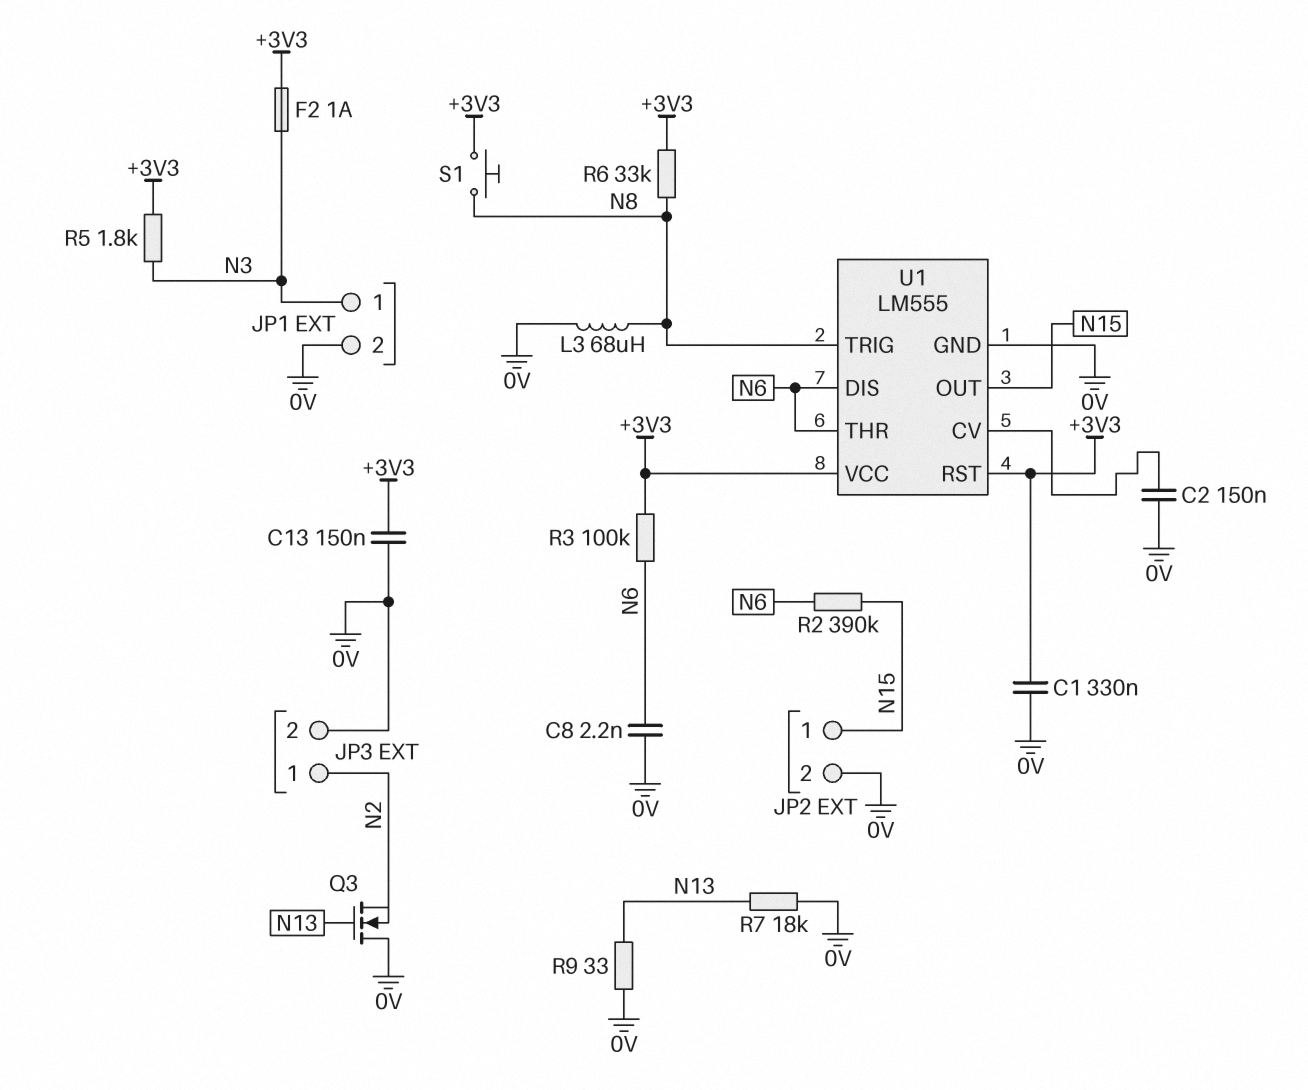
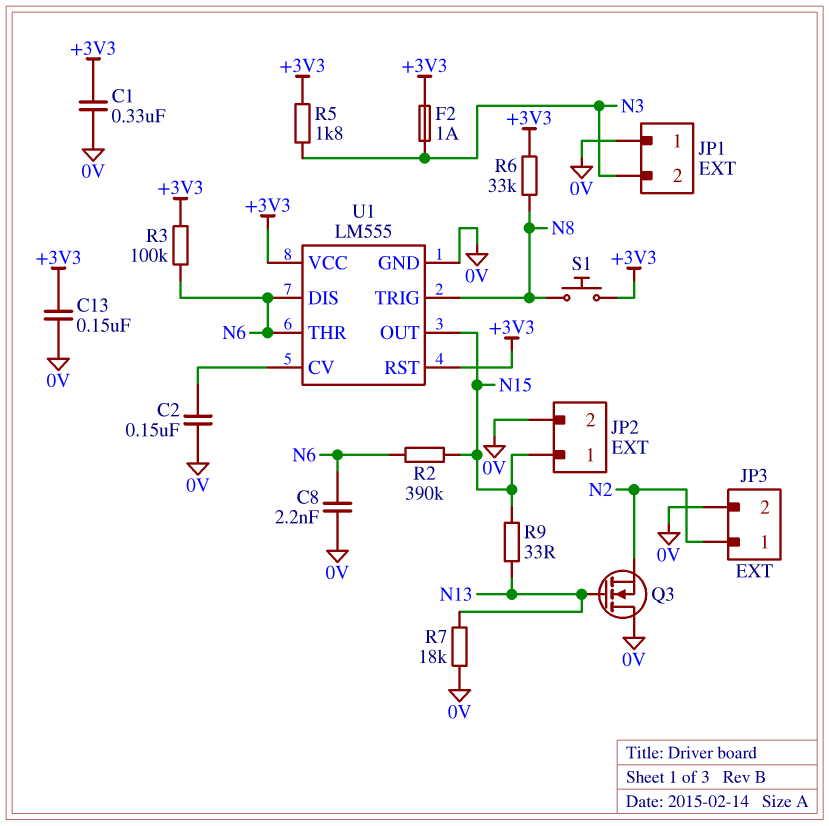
JP1 pin 1: N3 -> 0V
JP1 pin 2: 0V -> N3
L3: 68uH (0V, N8) -> none
R9: 33 (0V, N13) -> 33 (N13, N15)

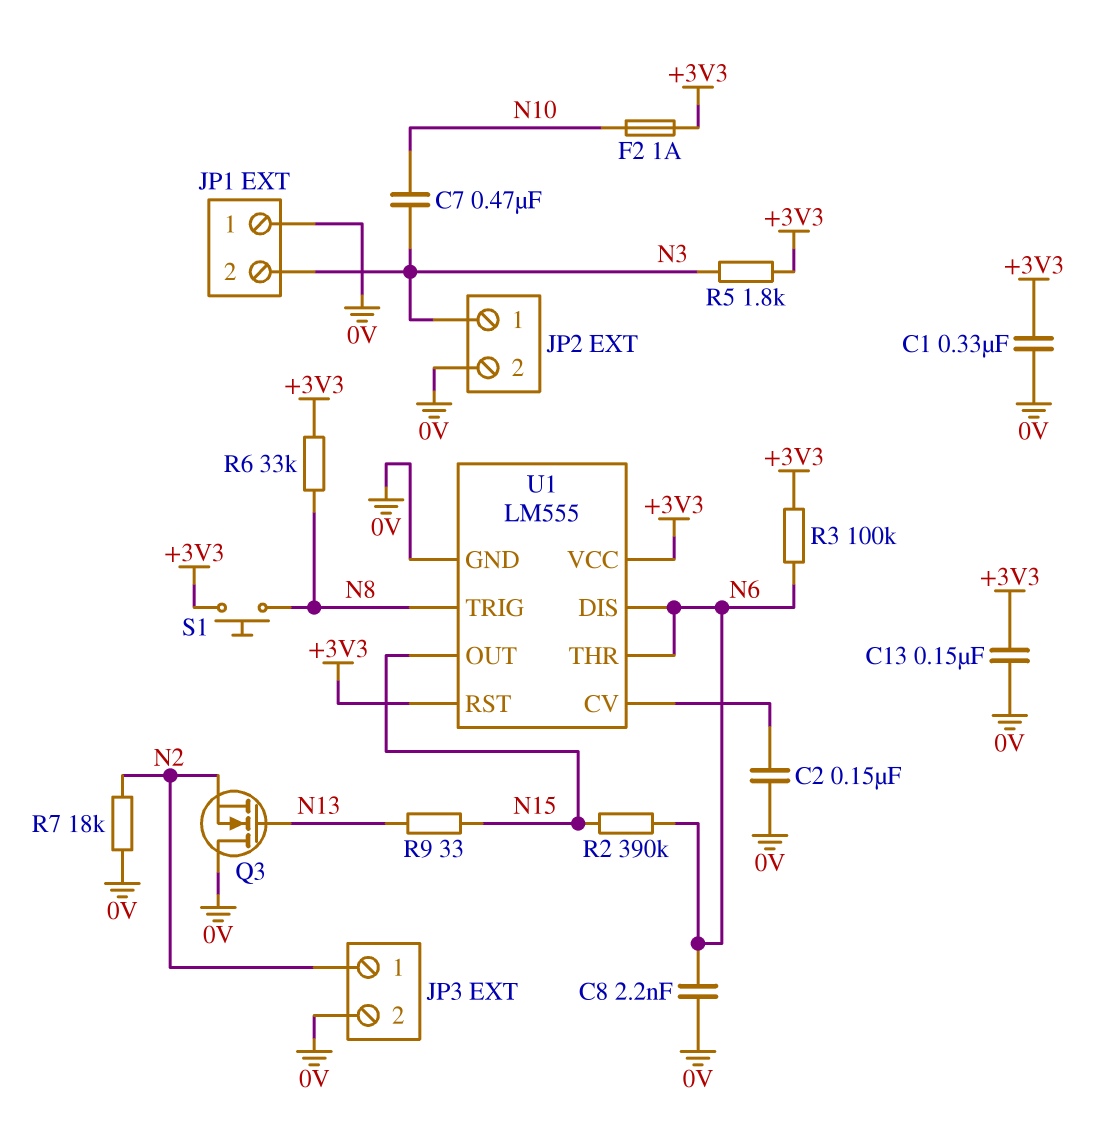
C7: none -> 470nF (N3, N10)
F2: 1A (+3V3, N3) -> 1A (+3V3, N10)
JP2 pin 1: N15 -> N3
R7: 18k (0V, N13) -> 18k (0V, N2)

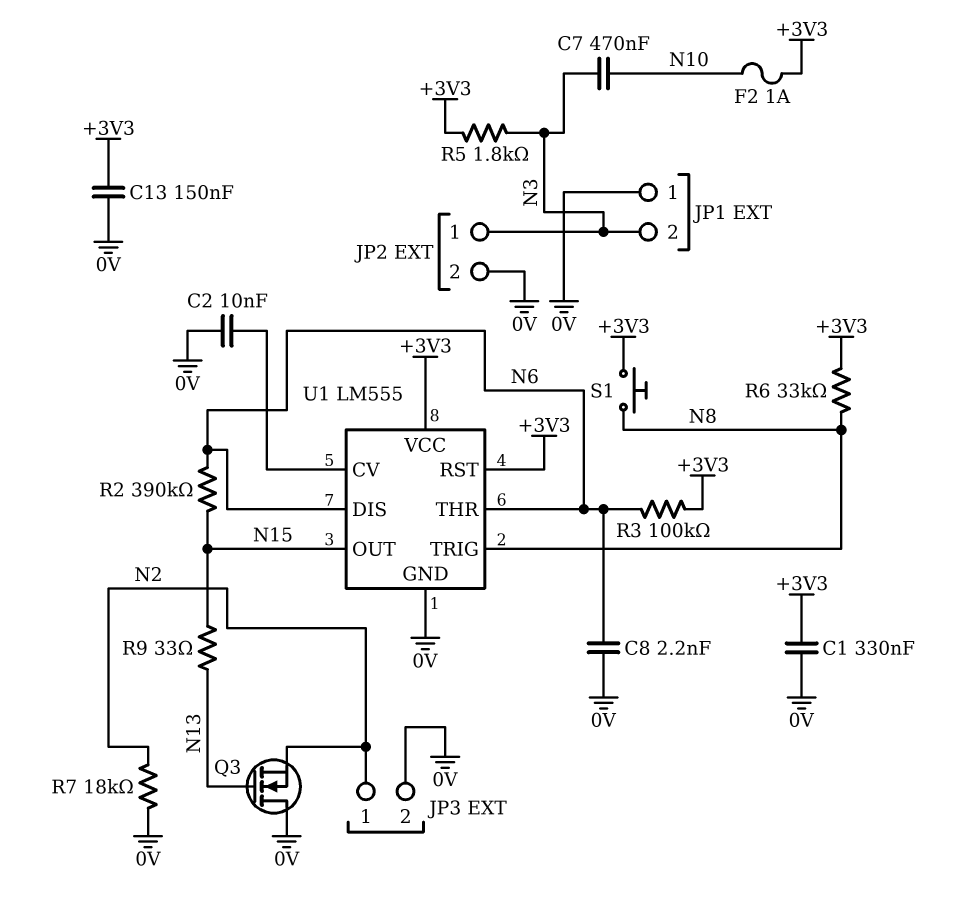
C2: 150nF (0V, U1/CV) -> 10nF (0V, U1/CV)

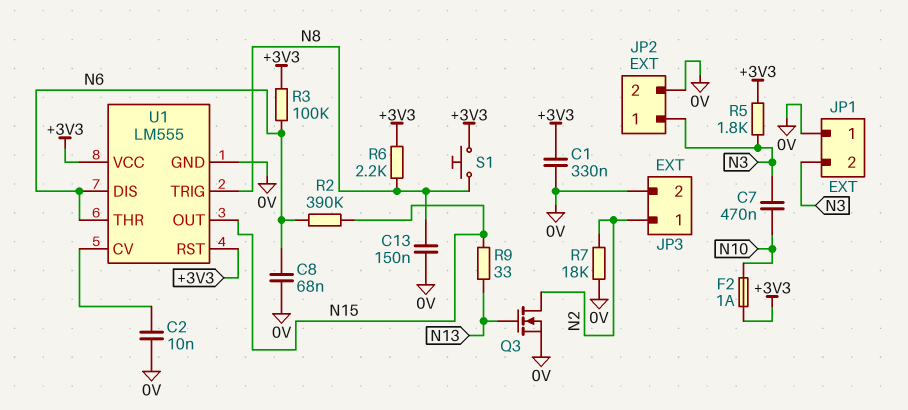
C8: 2.2nF (0V, N6) -> 68nF (0V, N6)
C13: 150nF (+3V3, 0V) -> 150nF (0V, N8)
Q3: NMOS (G N13, D 0V, S N2) -> NMOS (G N13, D N2, S 0V)
R6: 33k (+3V3, N8) -> 2.2k (+3V3, N8)

